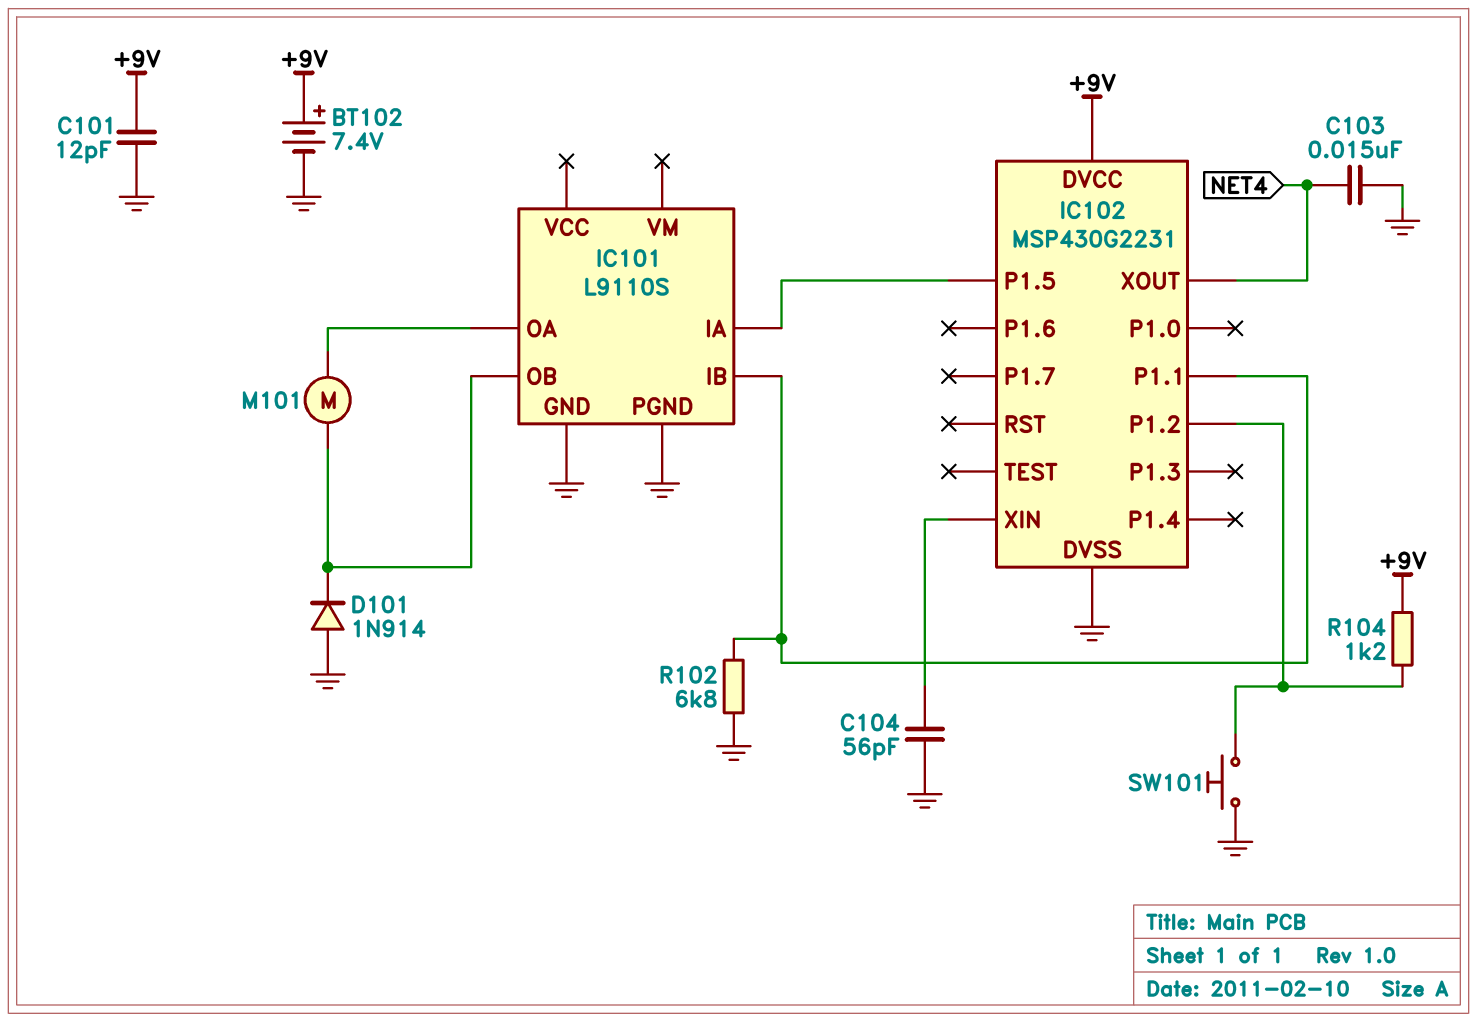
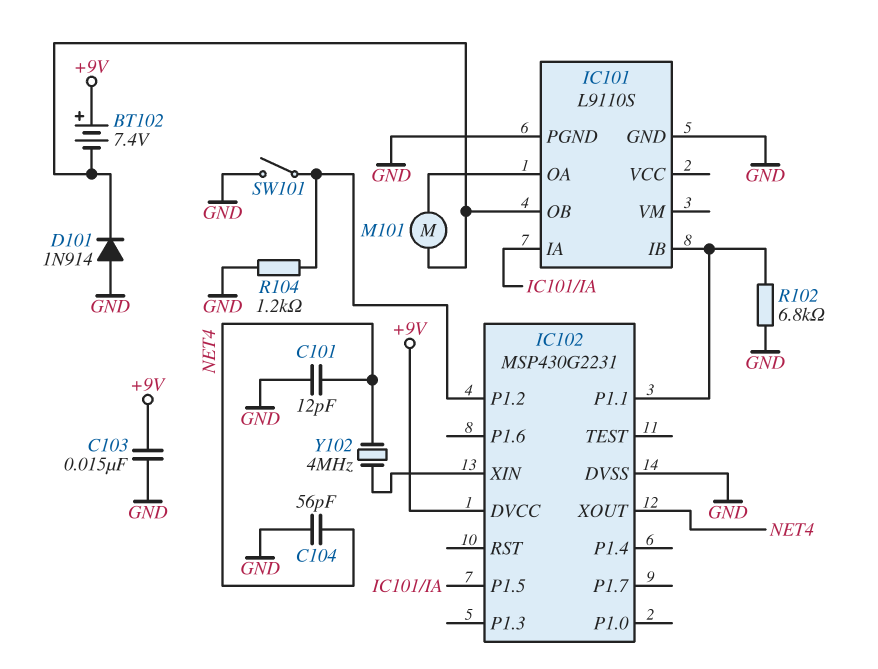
BT102: 7.4V (plus +9V, minus GND) -> 7.4V (plus +9V, minus IC101/OB)
C101: 12pF (+9V, GND) -> 12pF (GND, NET4)
C103: 15nF (GND, NET4) -> 15nF (+9V, GND)
C104: 56pF (GND, IC102/XIN) -> 56pF (GND, NET4)
R104: 1.2k (+9V, IC102/P1.2) -> 1.2k (GND, IC102/P1.2)
SW101: button (GND, IC102/P1.2) -> switch (GND, IC102/P1.2)
Y102: none -> 4MHz (IC102/XIN, NET4)

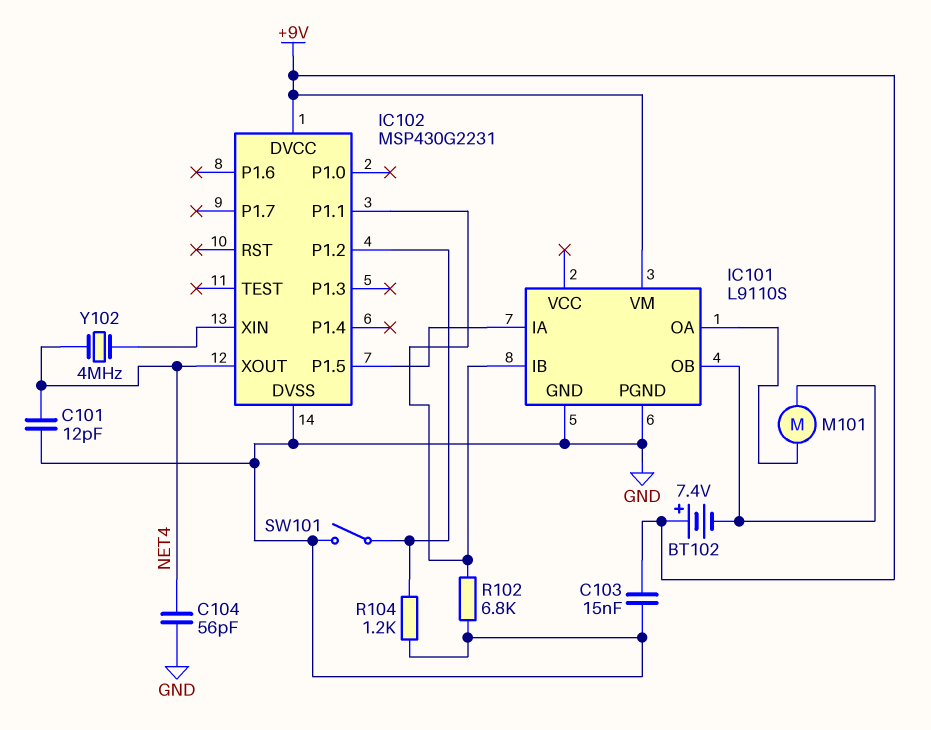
D101: diode 1N914 (A GND, K IC101/OB) -> none
IC101 pin VM: none -> +9V

